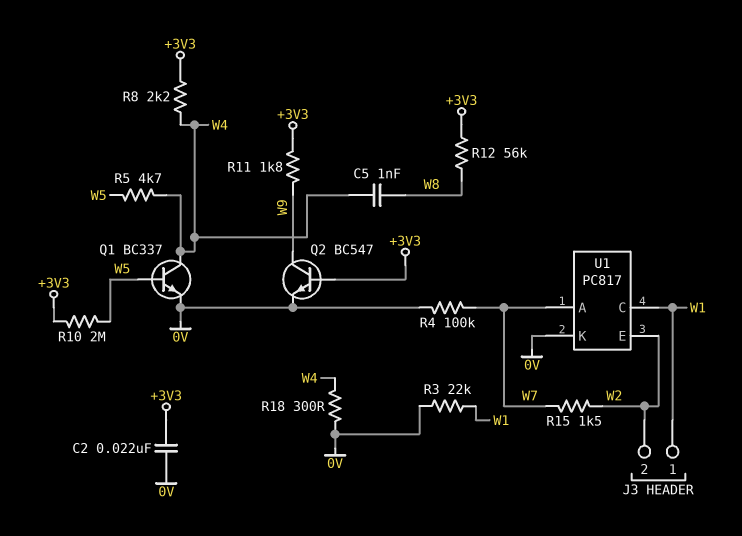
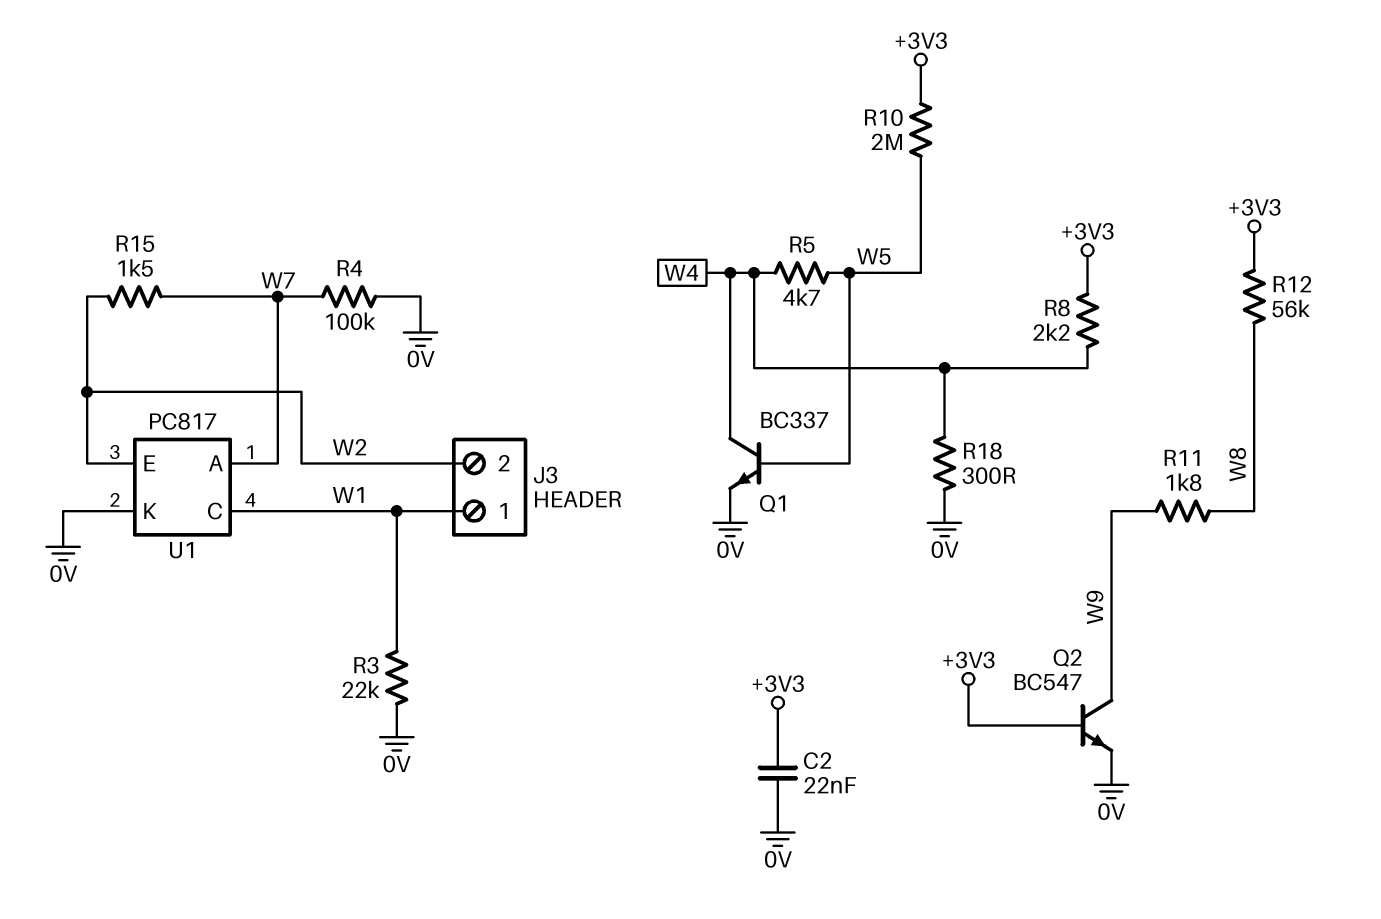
C5: 1nF (W4, W8) -> none
R11: 1.8k (+3V3, W9) -> 1.8k (W8, W9)

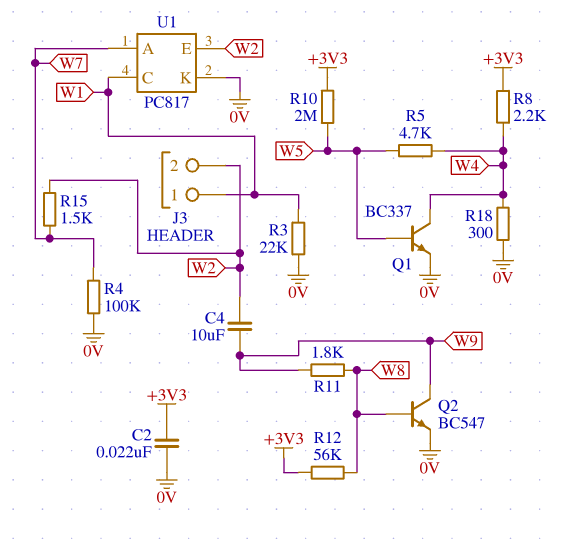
C4: none -> 10uF (W2, W9)
Q2: NPN BC547 (B +3V3, C W9, E 0V) -> NPN BC547 (B W8, C W9, E 0V)

